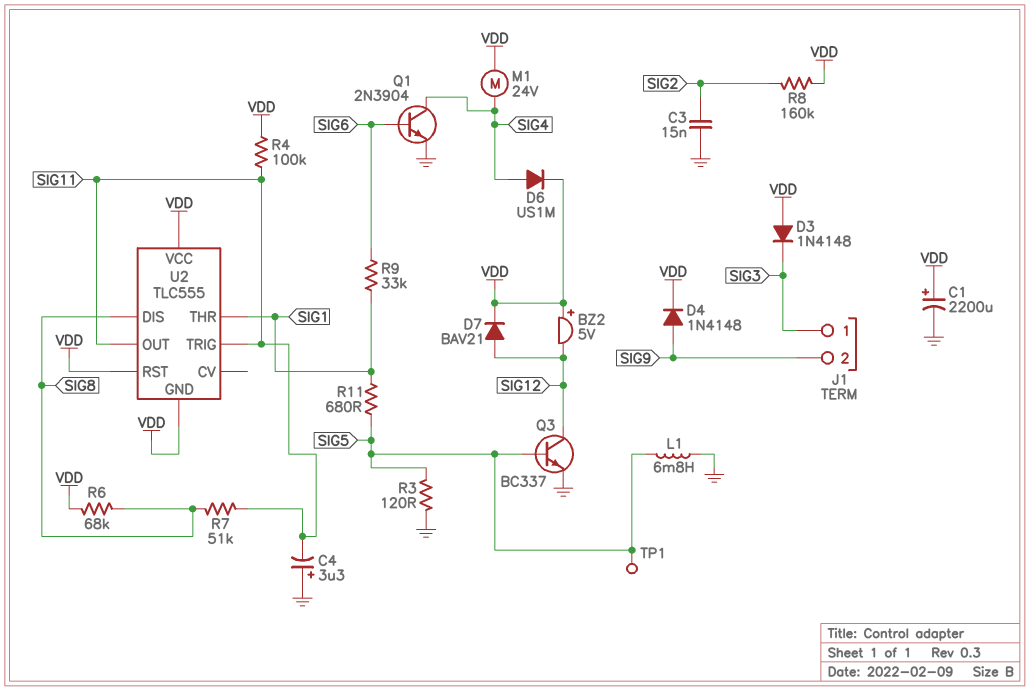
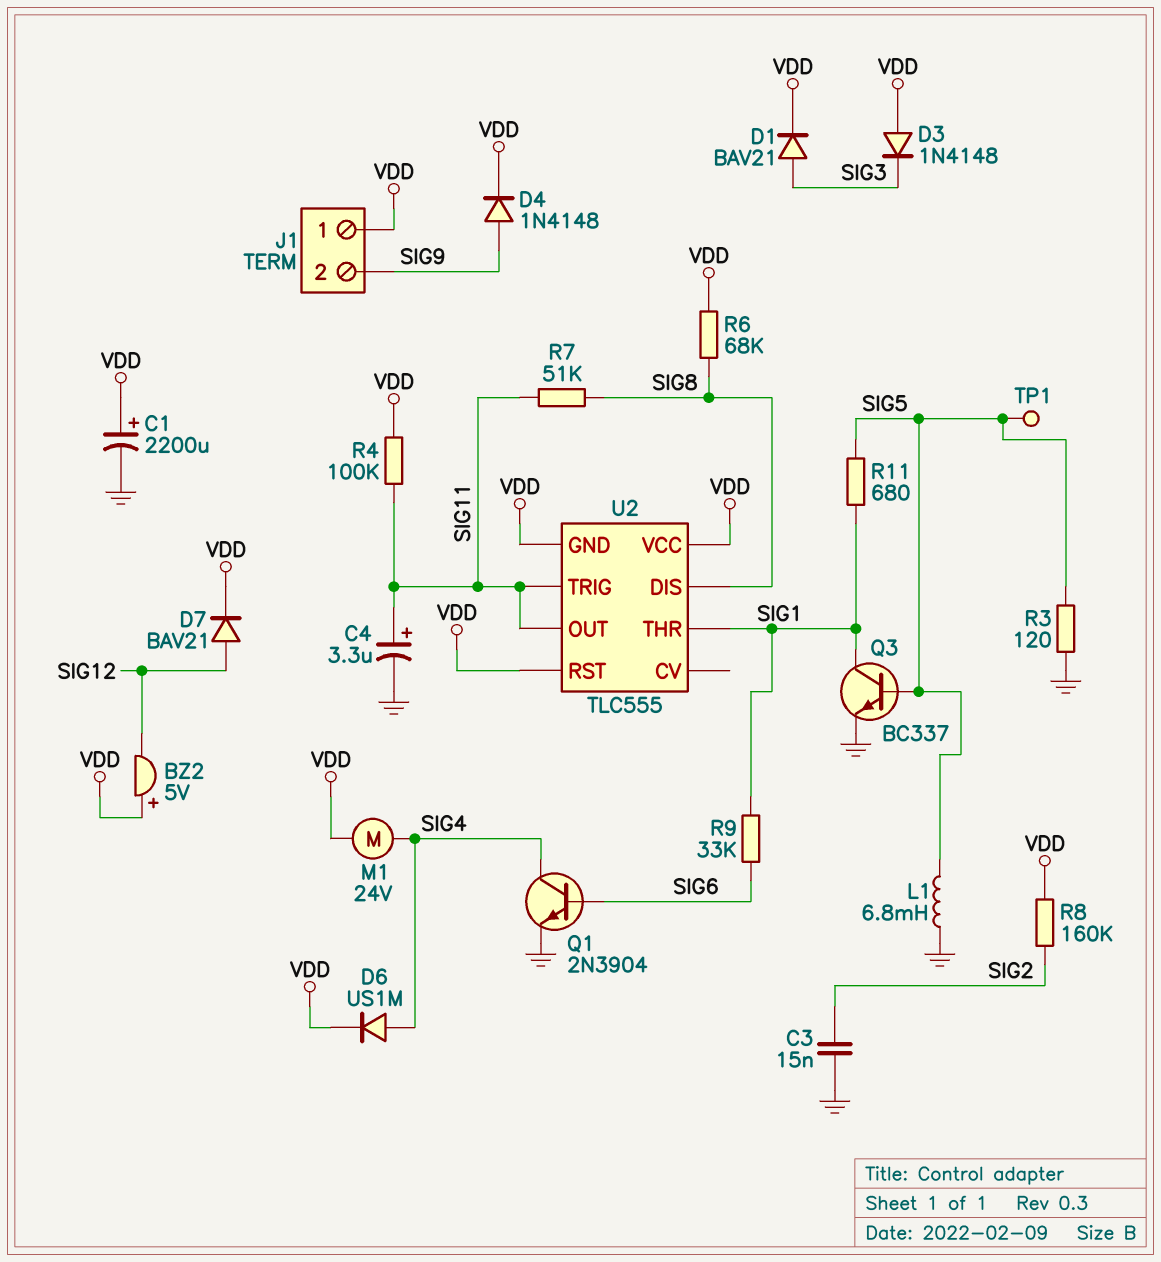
C4: 3.3uF (plus GND, minus SIG11) -> 3.3uF (plus SIG11, minus GND)
D1: none -> diode BAV21 (A SIG3, K VDD)
J1 pin 1: SIG3 -> VDD
Q3: NPN BC337 (B SIG5, C SIG12, E GND) -> NPN BC337 (B SIG5, C SIG1, E GND)

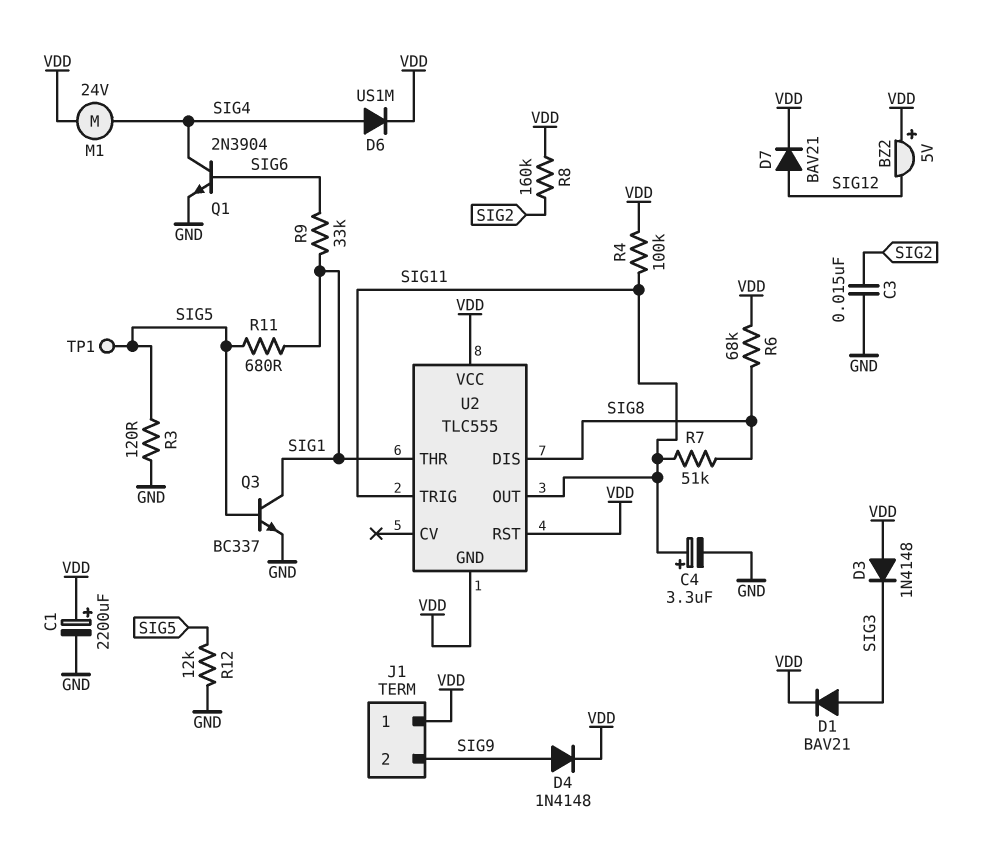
L1: 6.8mH (GND, SIG5) -> none
R12: none -> 12k (GND, SIG5)

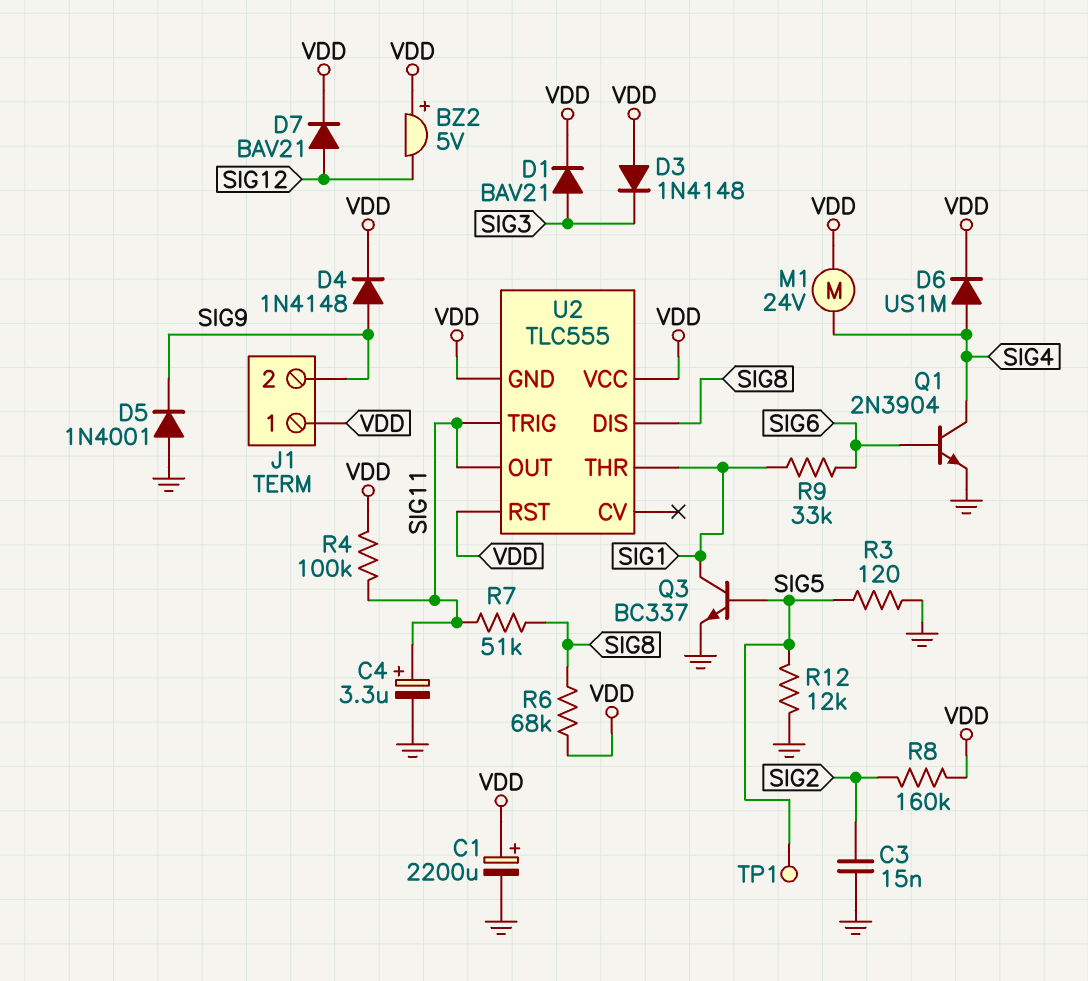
D5: none -> diode 1N4001 (A GND, K SIG9)
R11: 680 (SIG1, SIG5) -> none

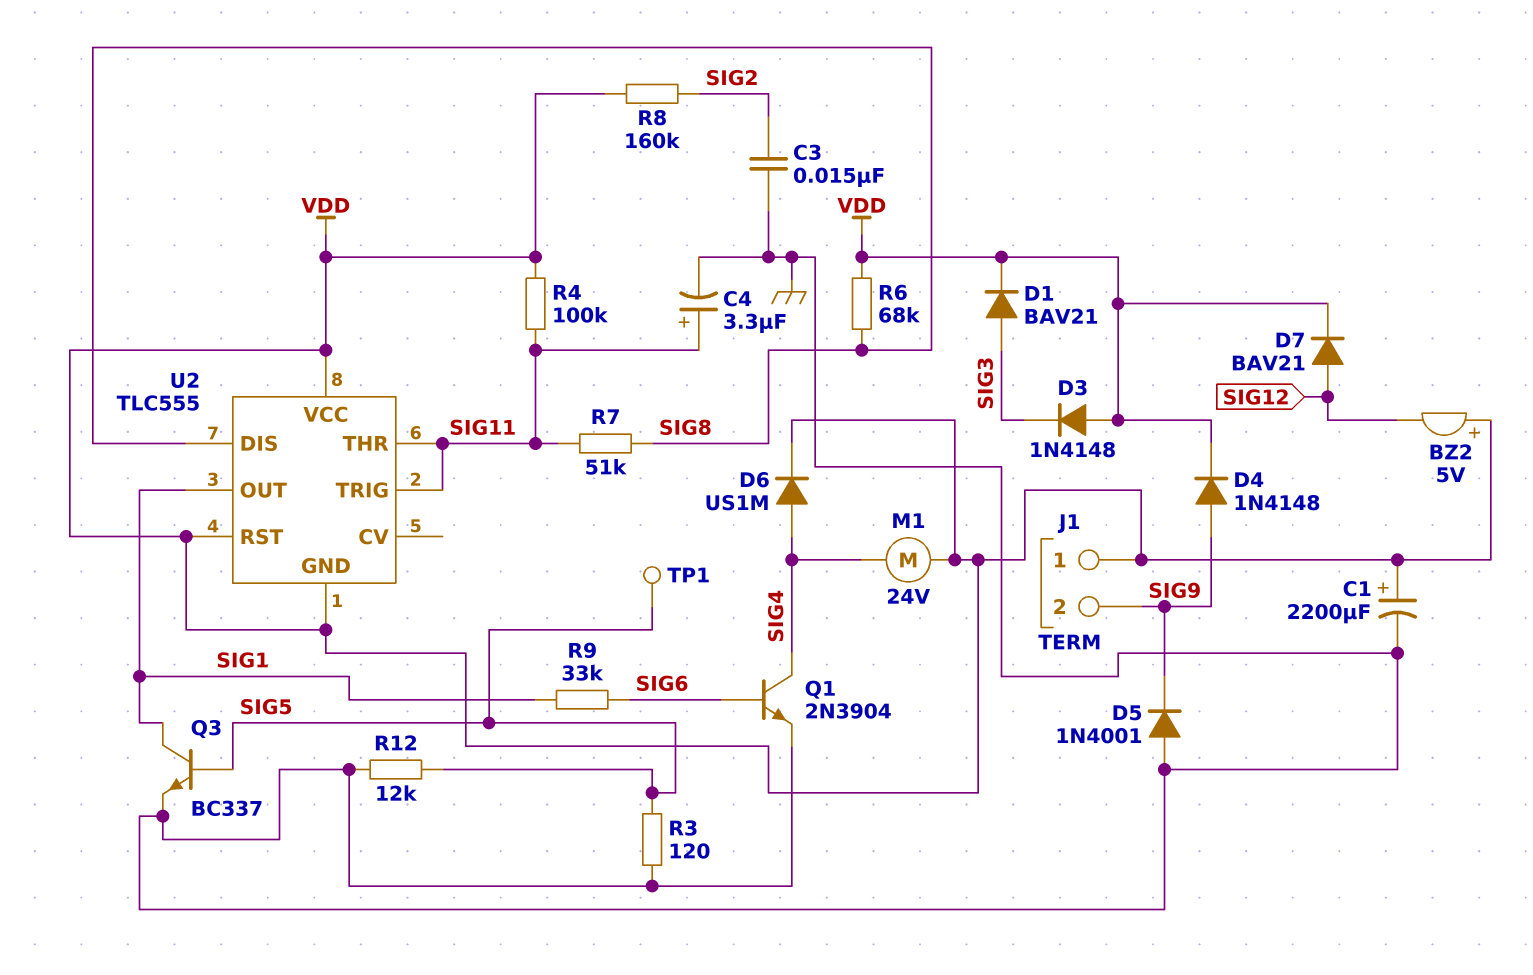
U2 pin OUT: SIG11 -> SIG1
U2 pin THR: SIG1 -> SIG11

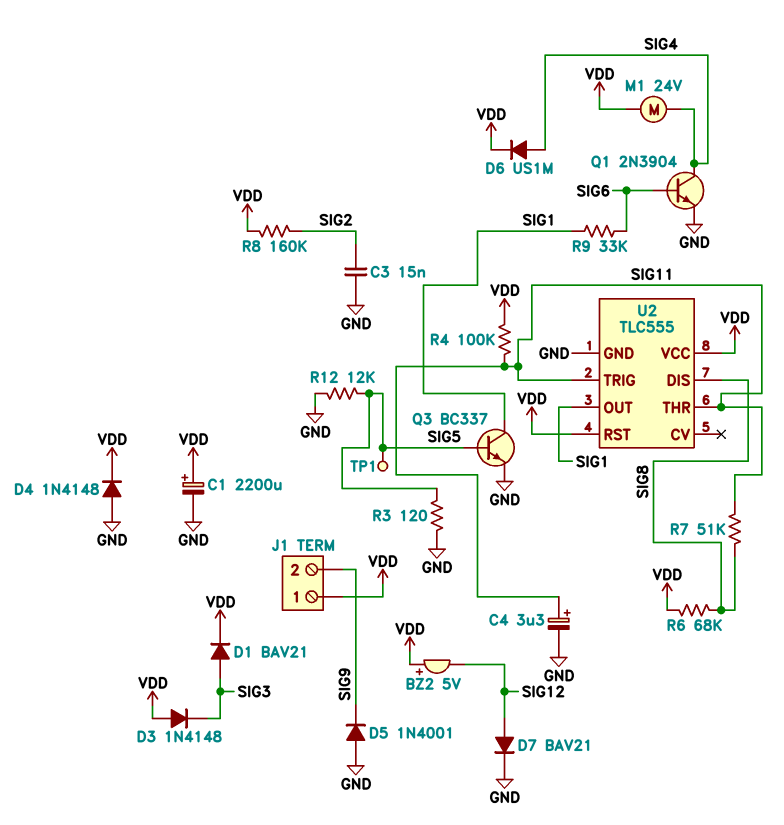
D4: diode 1N4148 (A SIG9, K VDD) -> diode 1N4148 (A GND, K VDD)
D7: diode BAV21 (A SIG12, K VDD) -> diode BAV21 (A SIG12, K GND)
U2 pin GND: VDD -> GND

